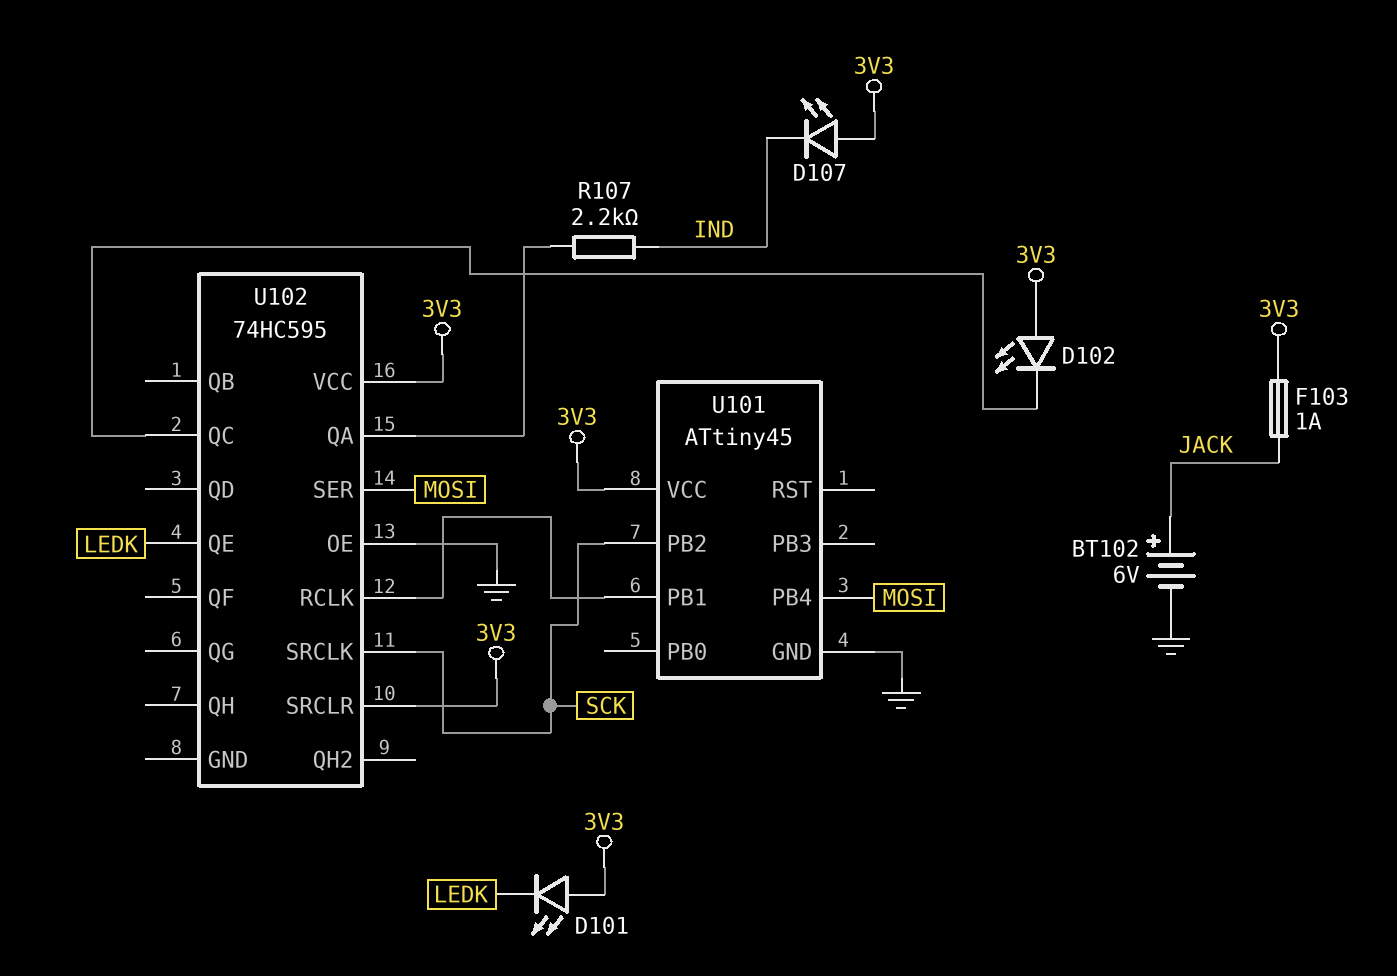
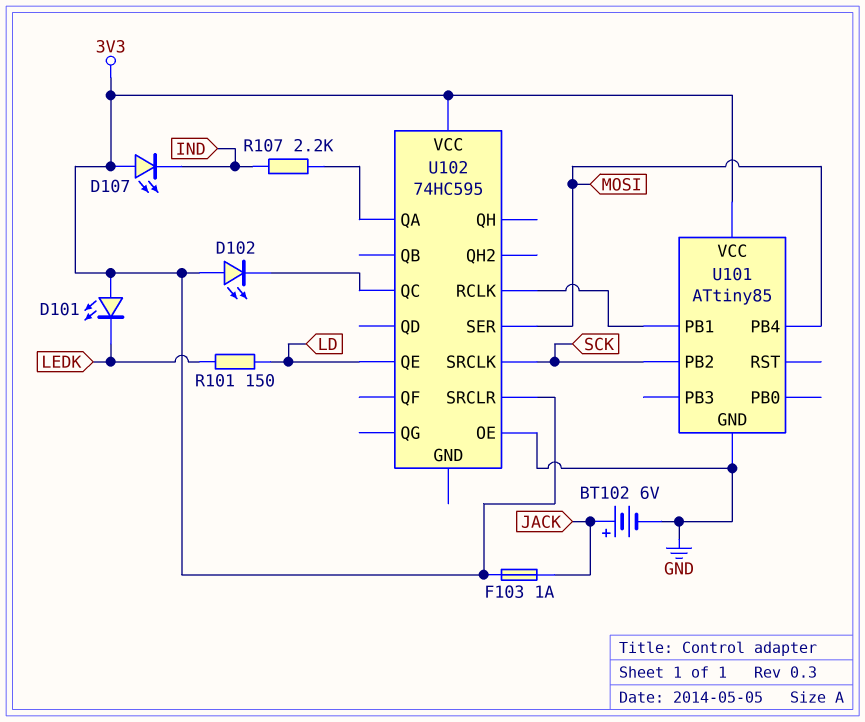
R101: none -> 150 (LD, LEDK)
U101: ATtiny45 -> ATtiny85
U102 pin QE: LEDK -> LD

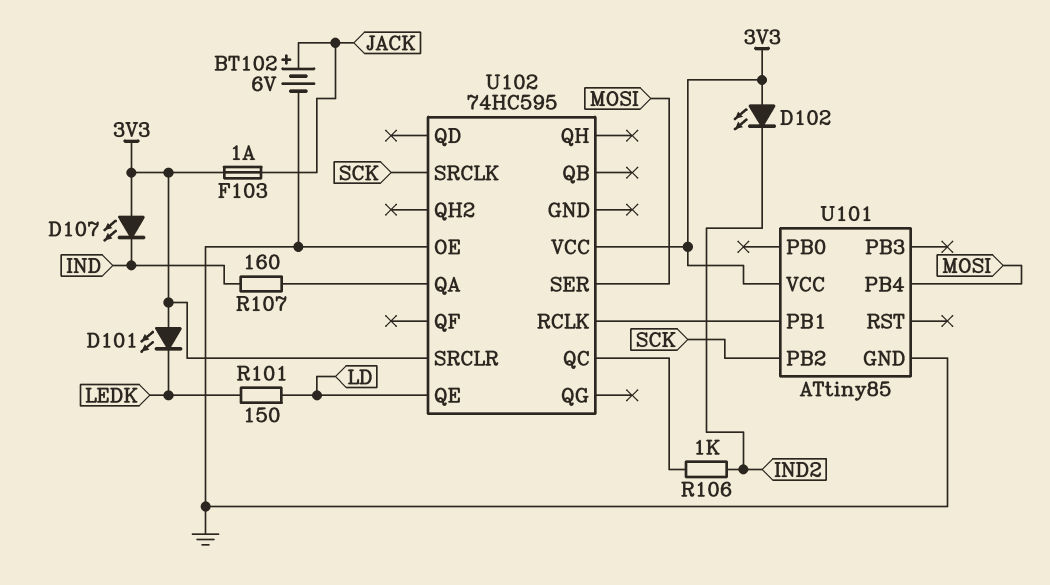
D102: LED (A 3V3, K U102/QC) -> LED (A 3V3, K IND2)
R106: none -> 1k (IND2, U102/QC)
R107: 2.2k (IND, U102/QA) -> 160 (IND, U102/QA)

